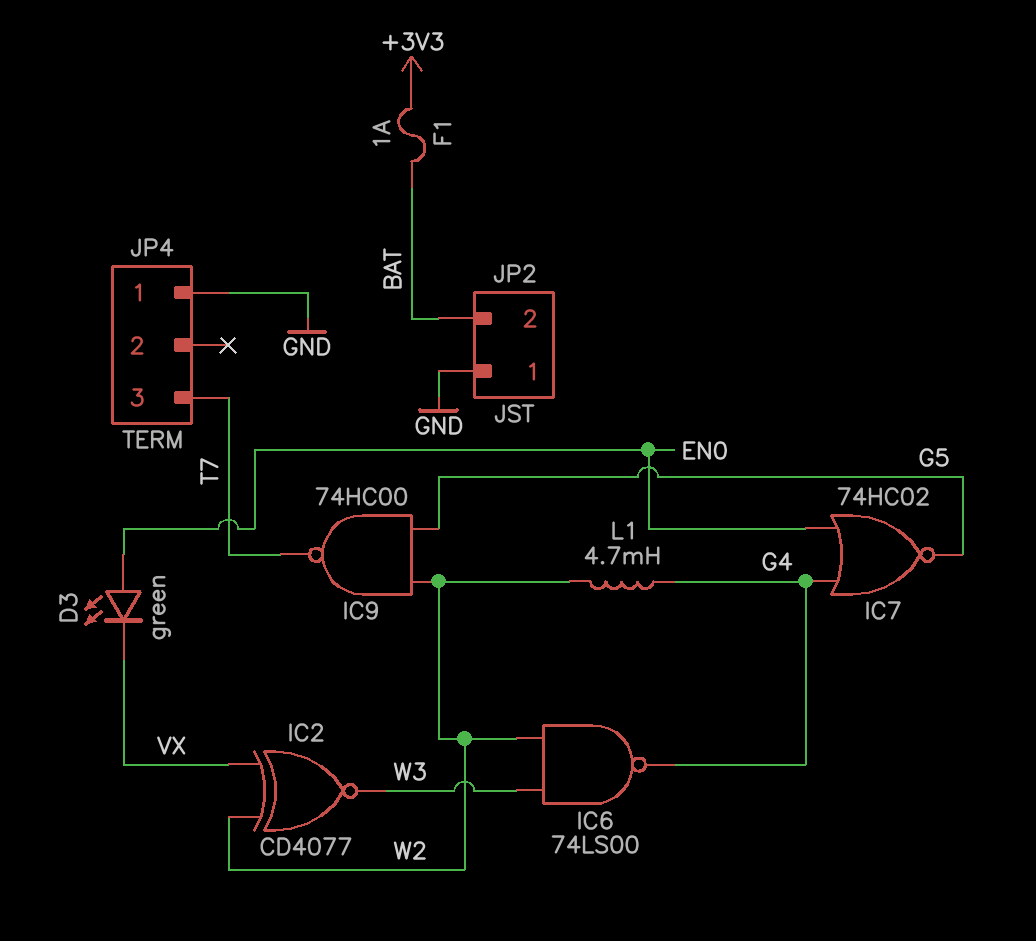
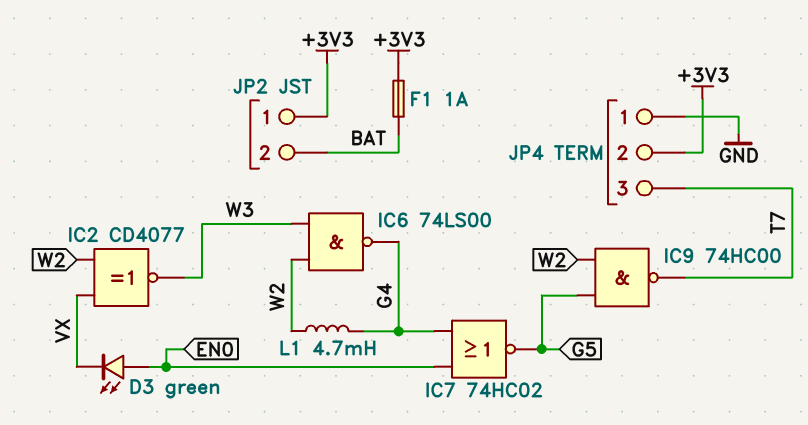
JP2 pin 1: GND -> +3V3
JP4 pin 2: none -> +3V3

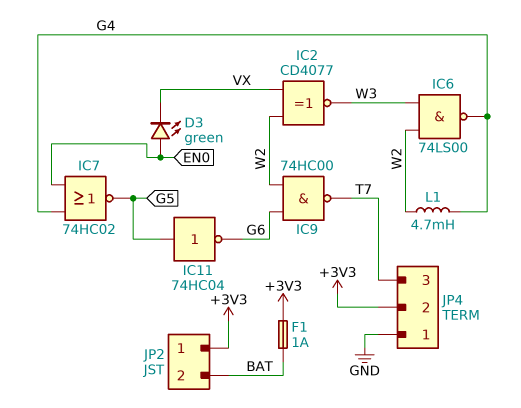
IC9: NAND 74HC00 (in G5, in W2, out T7) -> NAND 74HC00 (in G6, in W2, out T7)
IC11: none -> NOT 74HC04 (in G5, out G6)

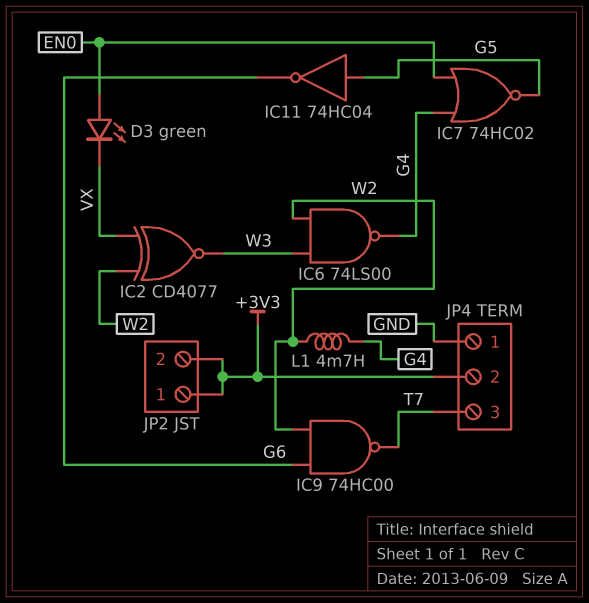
F1: 1A (+3V3, BAT) -> none
JP2 pin 2: BAT -> +3V3

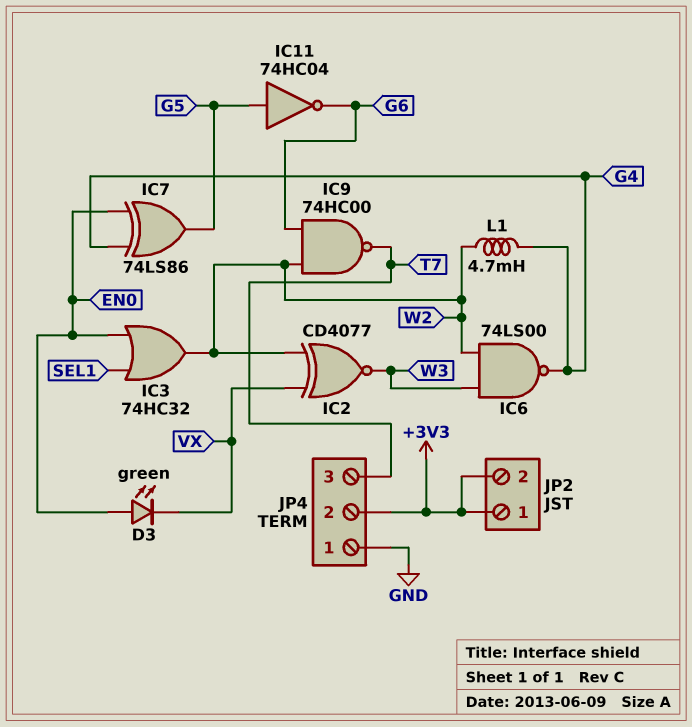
IC3: none -> OR 74HC32 (in EN0, in SEL1, out W2)
IC7: NOR 74HC02 (in EN0, in G4, out G5) -> XOR 74LS86 (in EN0, in G4, out G5)

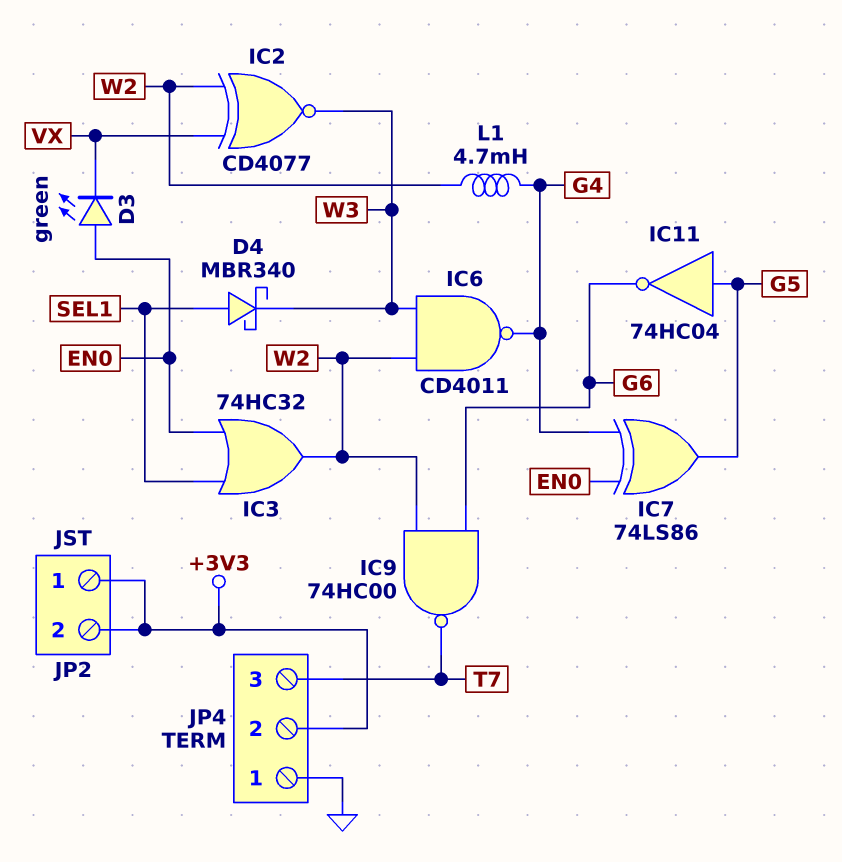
D4: none -> schottky MBR340 (A SEL1, K W3)
IC6: NAND 74LS00 (in W2, in W3, out G4) -> NAND CD4011 (in W2, in W3, out G4)

